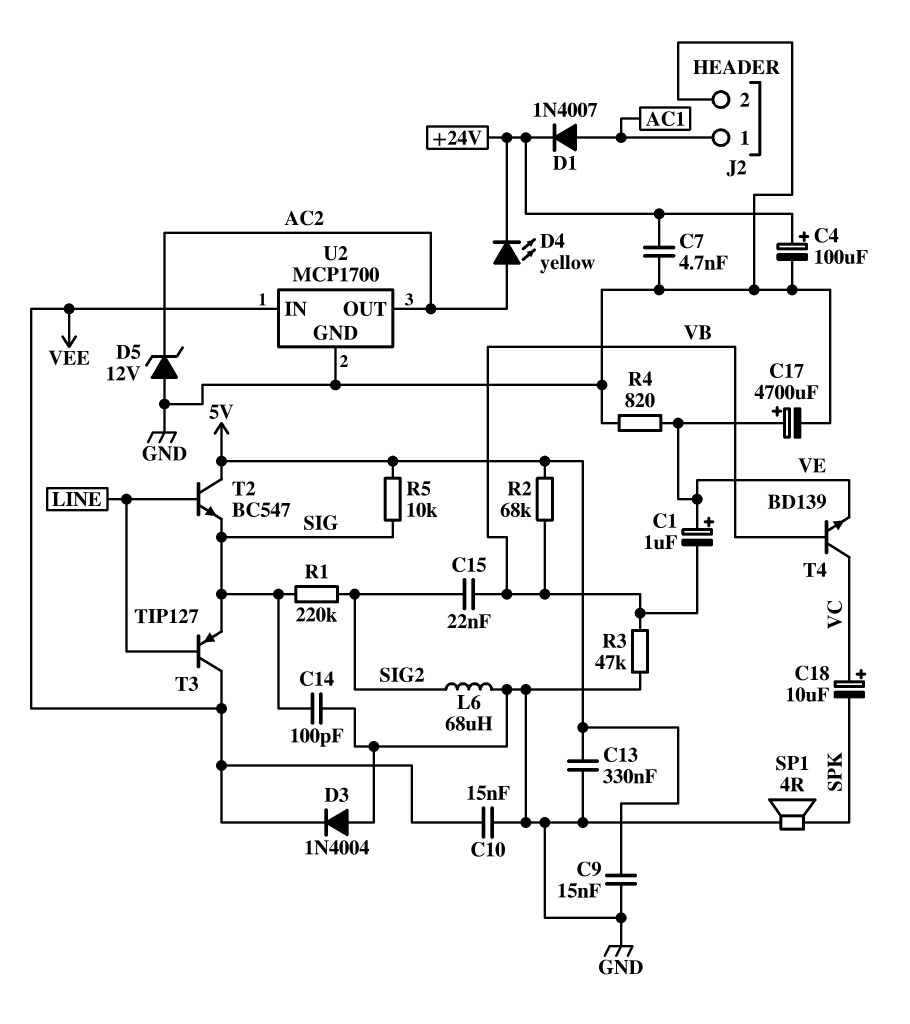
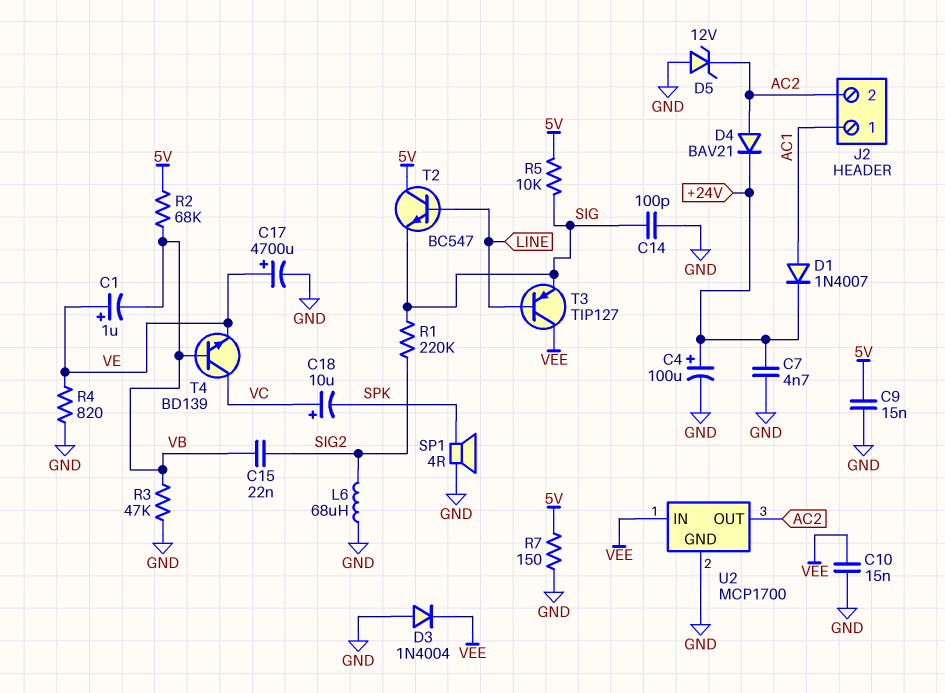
C13: 330nF (5V, GND) -> none
D4: LED yellow (A AC2, K +24V) -> diode BAV21 (A AC2, K +24V)
J2 pin 2: GND -> AC2
R7: none -> 150 (5V, GND)

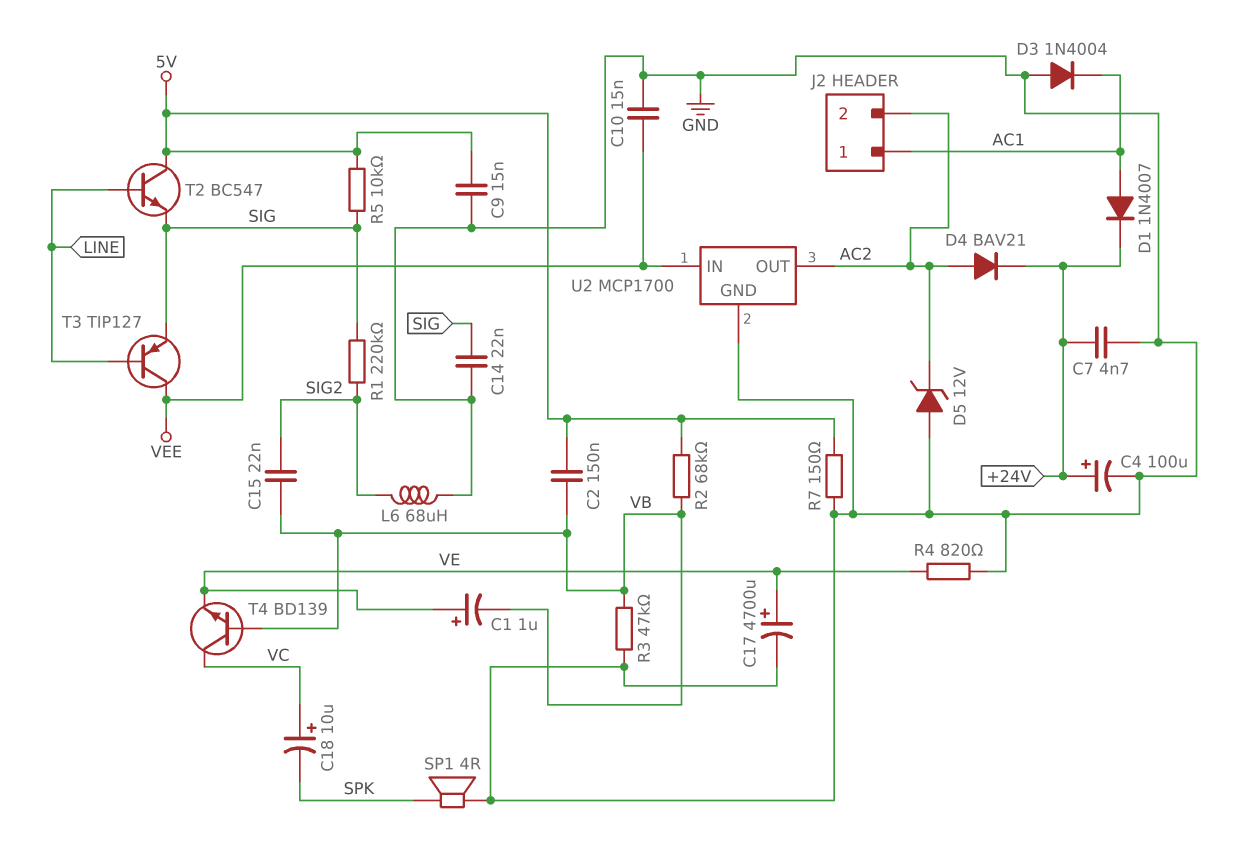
C2: none -> 150nF (5V, VB)
C14: 100pF (GND, SIG) -> 22nF (GND, SIG)
D3: diode 1N4004 (A GND, K VEE) -> diode 1N4004 (A GND, K AC1)

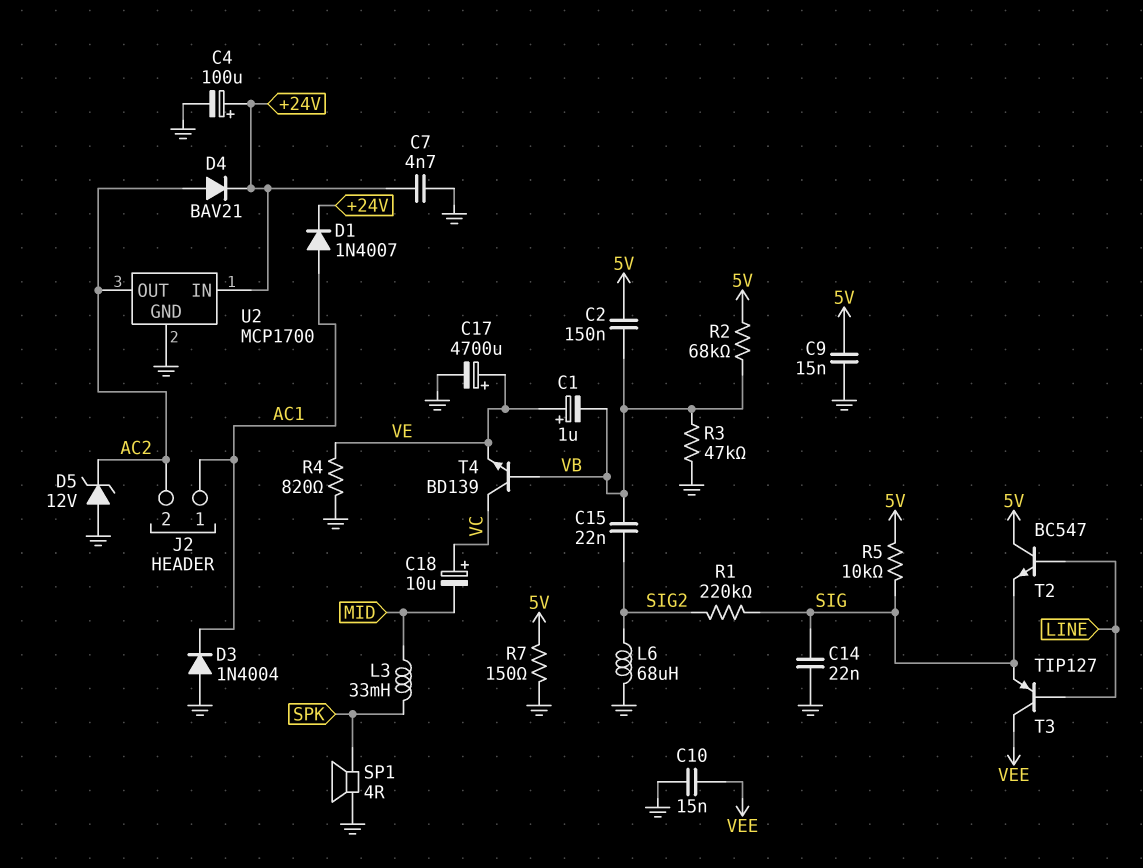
C18: 10uF (plus VC, minus SPK) -> 10uF (plus VC, minus MID)
L3: none -> 33mH (MID, SPK)
U2 pin IN: VEE -> +24V

